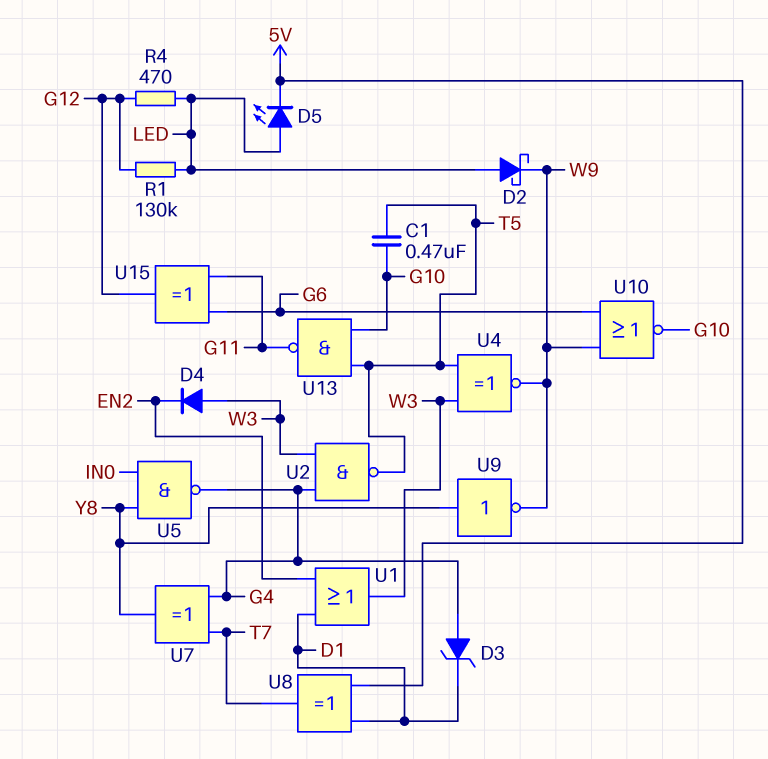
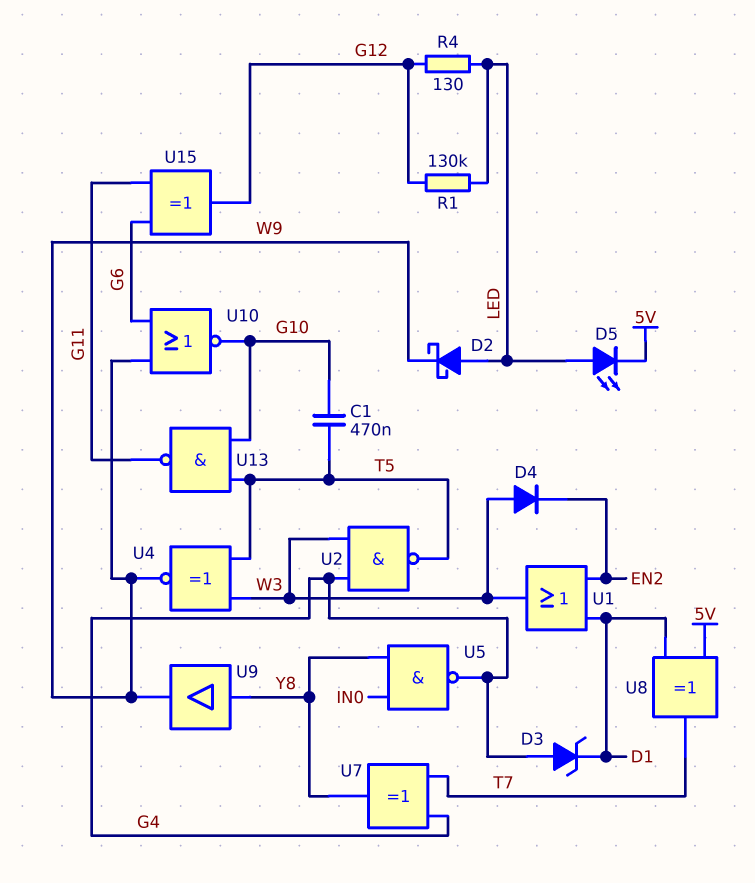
R4: 470 (G12, LED) -> 130 (G12, LED)
U9: NOT (in Y8, out W9) -> buffer (in Y8, out W9)

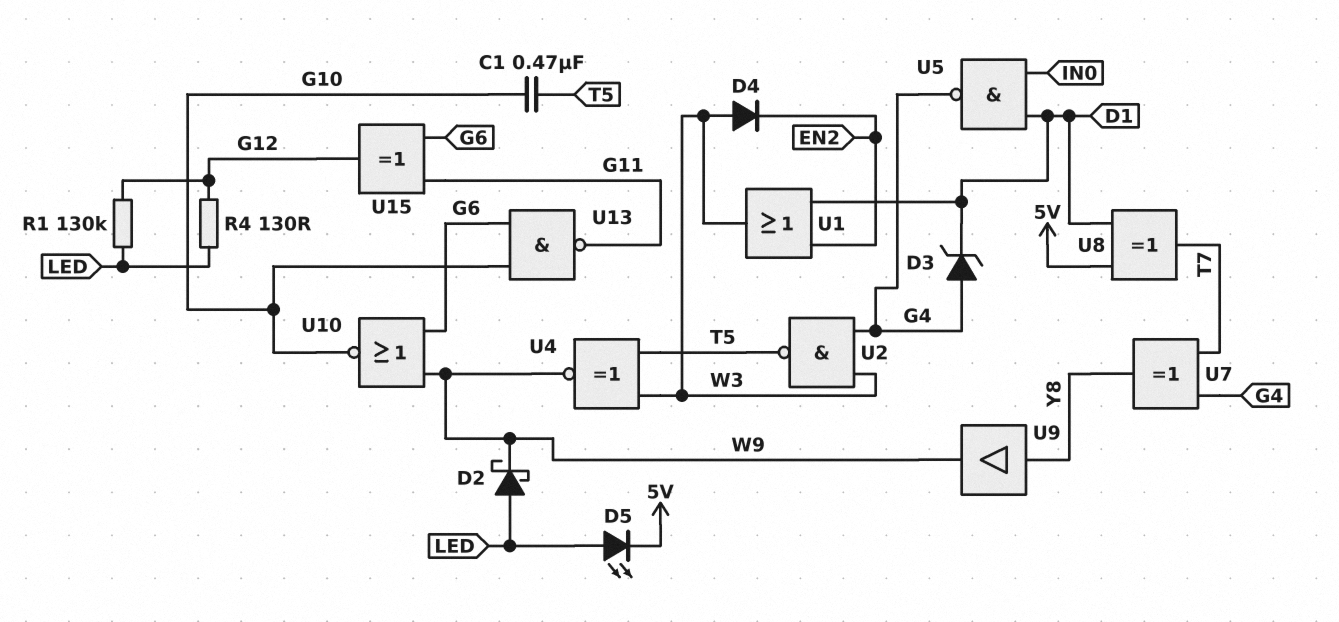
U5: NAND (in IN0, in Y8, out G4) -> NAND (in D1, in IN0, out G4)
U13: NAND (in G10, in T5, out G11) -> NAND (in G6, in G10, out G11)

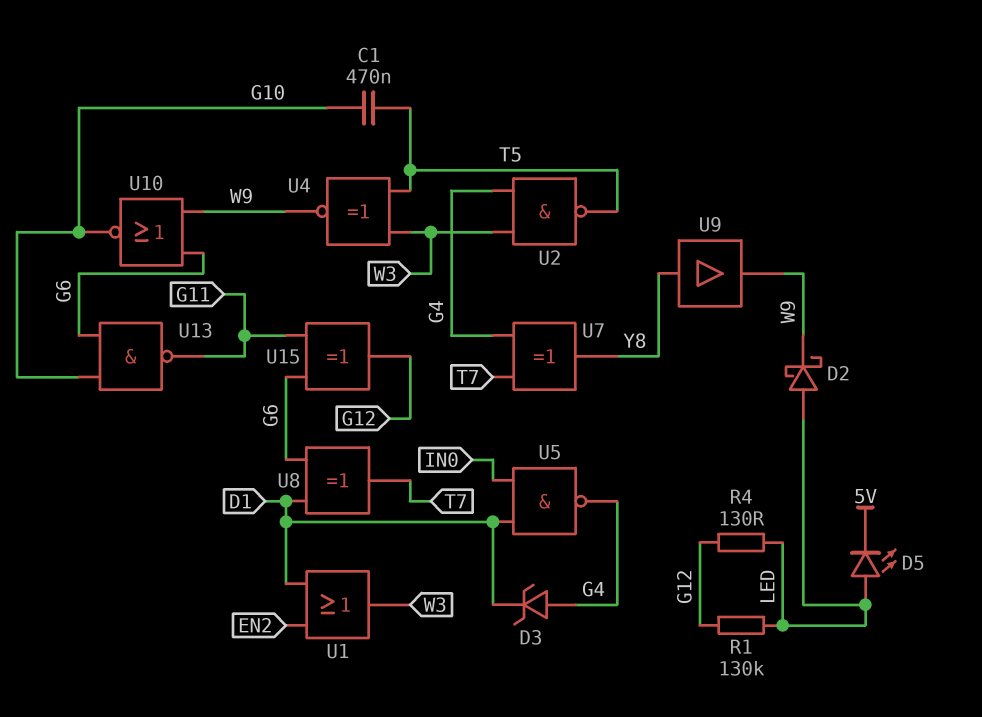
D4: diode (A W3, K EN2) -> none
U8: XOR (in 5V, in D1, out T7) -> XOR (in D1, in G6, out T7)

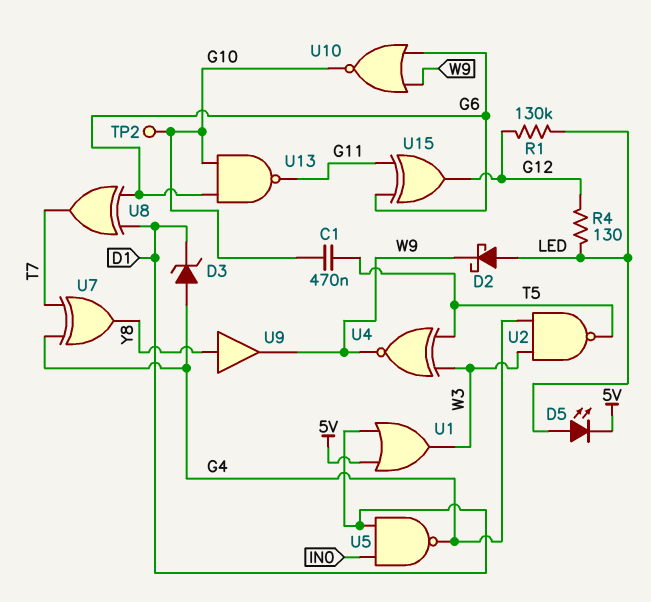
TP2: none -> test point (G10)
U1: OR (in D1, in EN2, out W3) -> OR (in 5V, in D1, out W3)

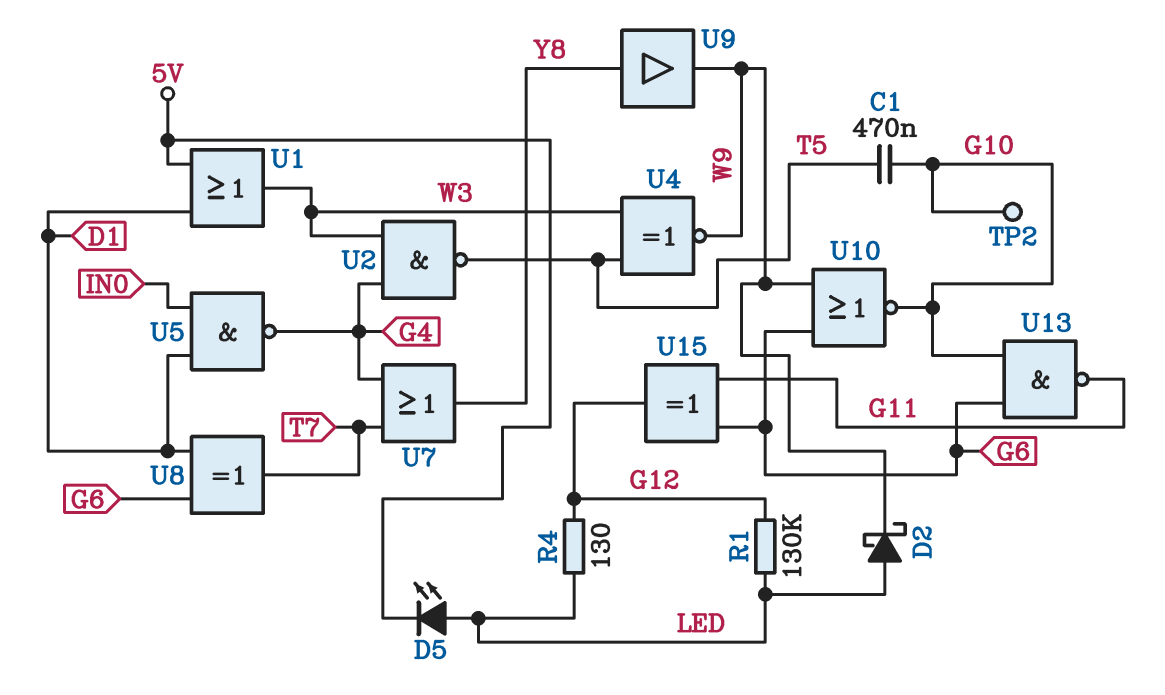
D3: zener (A G4, K D1) -> none
U7: XOR (in G4, in T7, out Y8) -> OR (in G4, in T7, out Y8)

